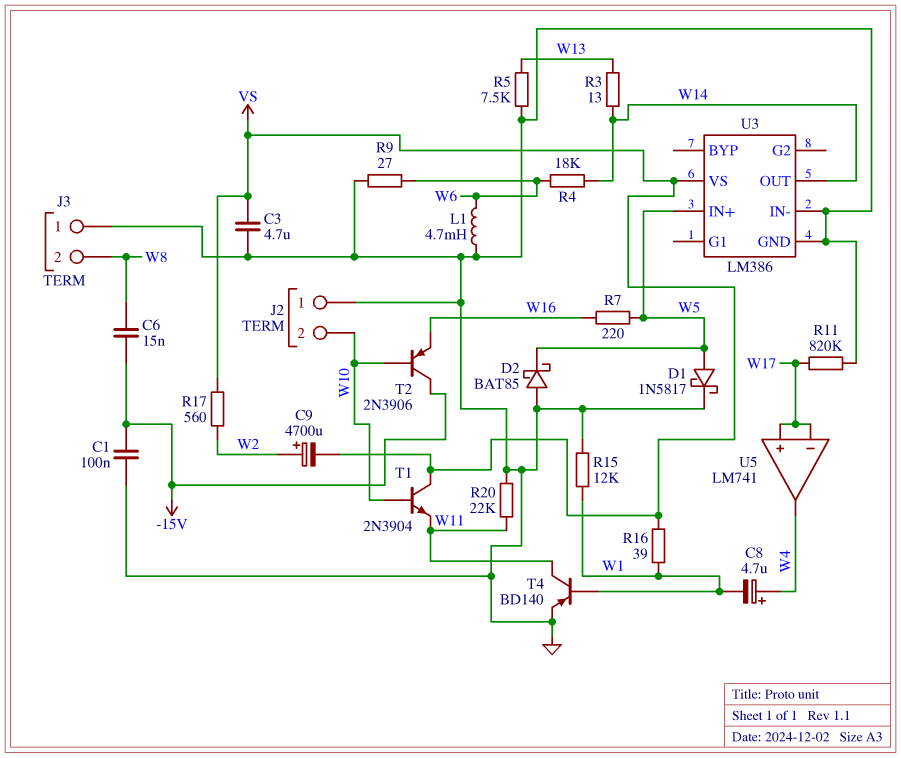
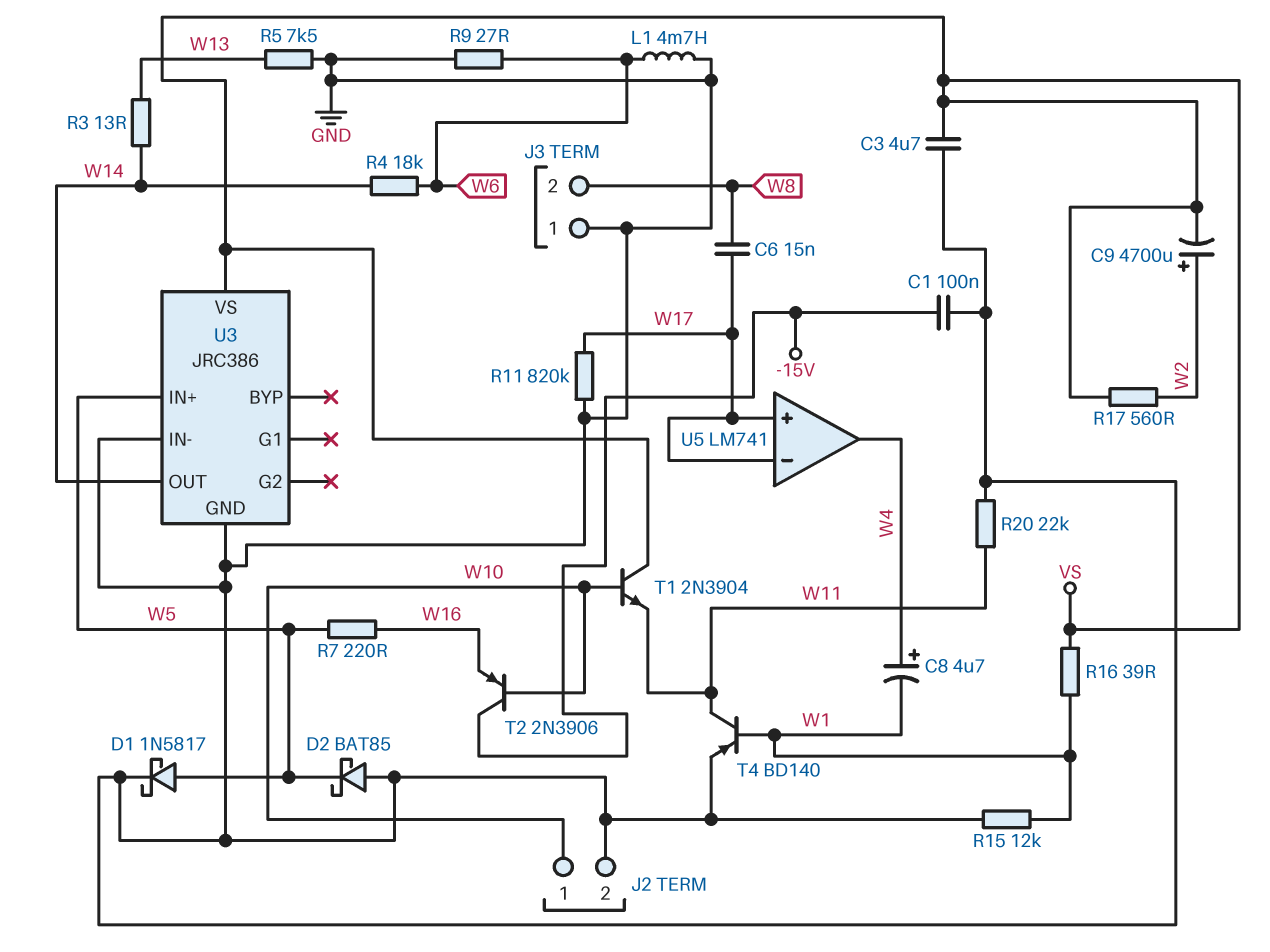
C6: 15nF (-15V, W8) -> 15nF (W8, W17)
J2 pin 1: GND -> W10
J2 pin 2: W10 -> GND
U3: LM386 -> JRC386

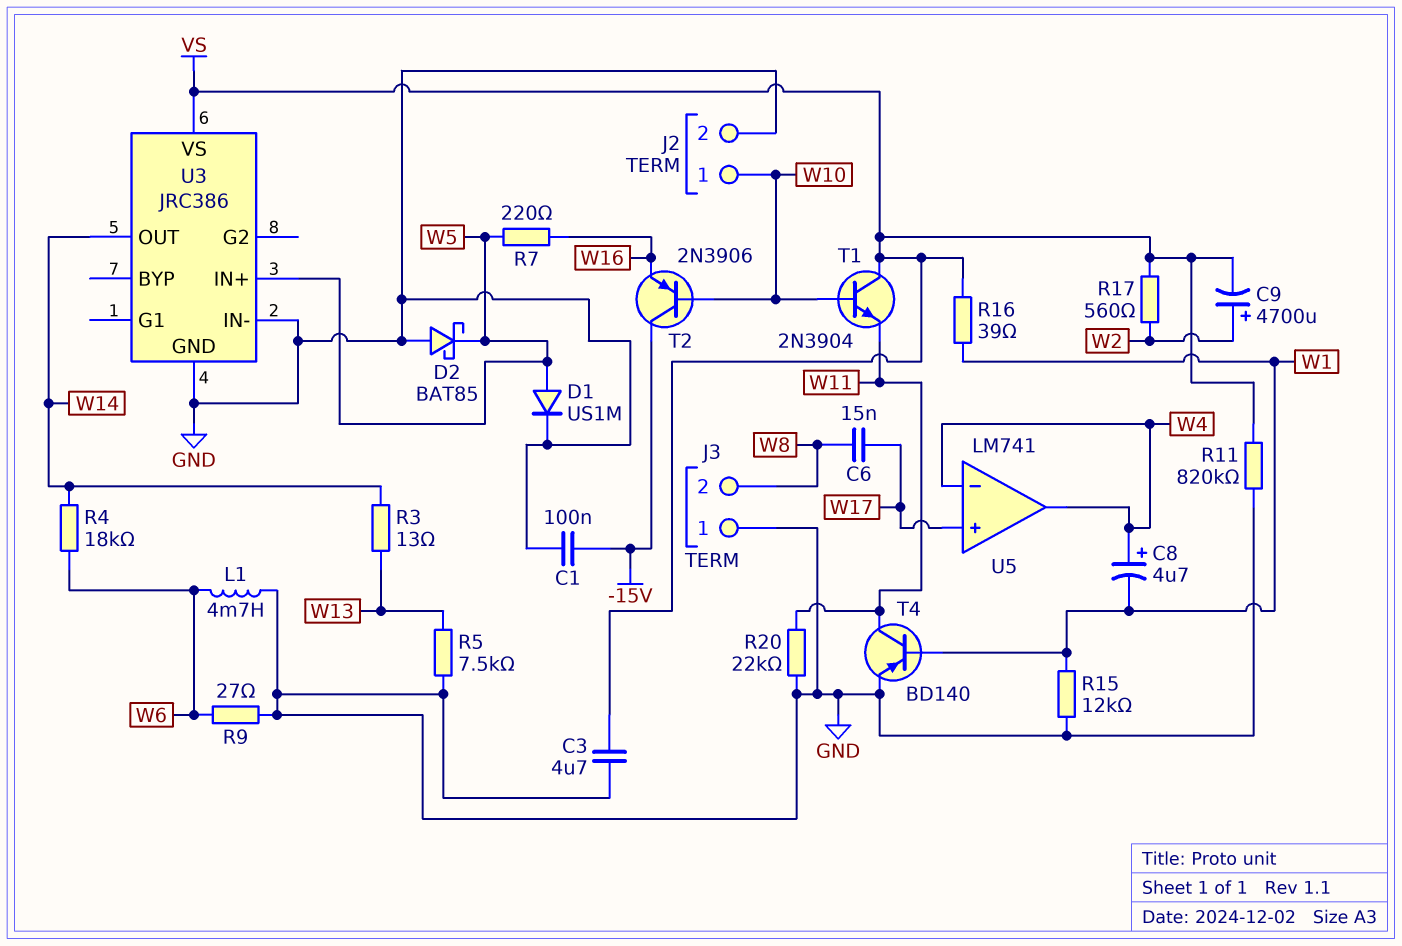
D1: schottky 1N5817 (A W5, K GND) -> diode US1M (A W5, K GND)
R11: 820k (GND, W17) -> 820k (GND, VS)
U5 pin in-: W17 -> W4

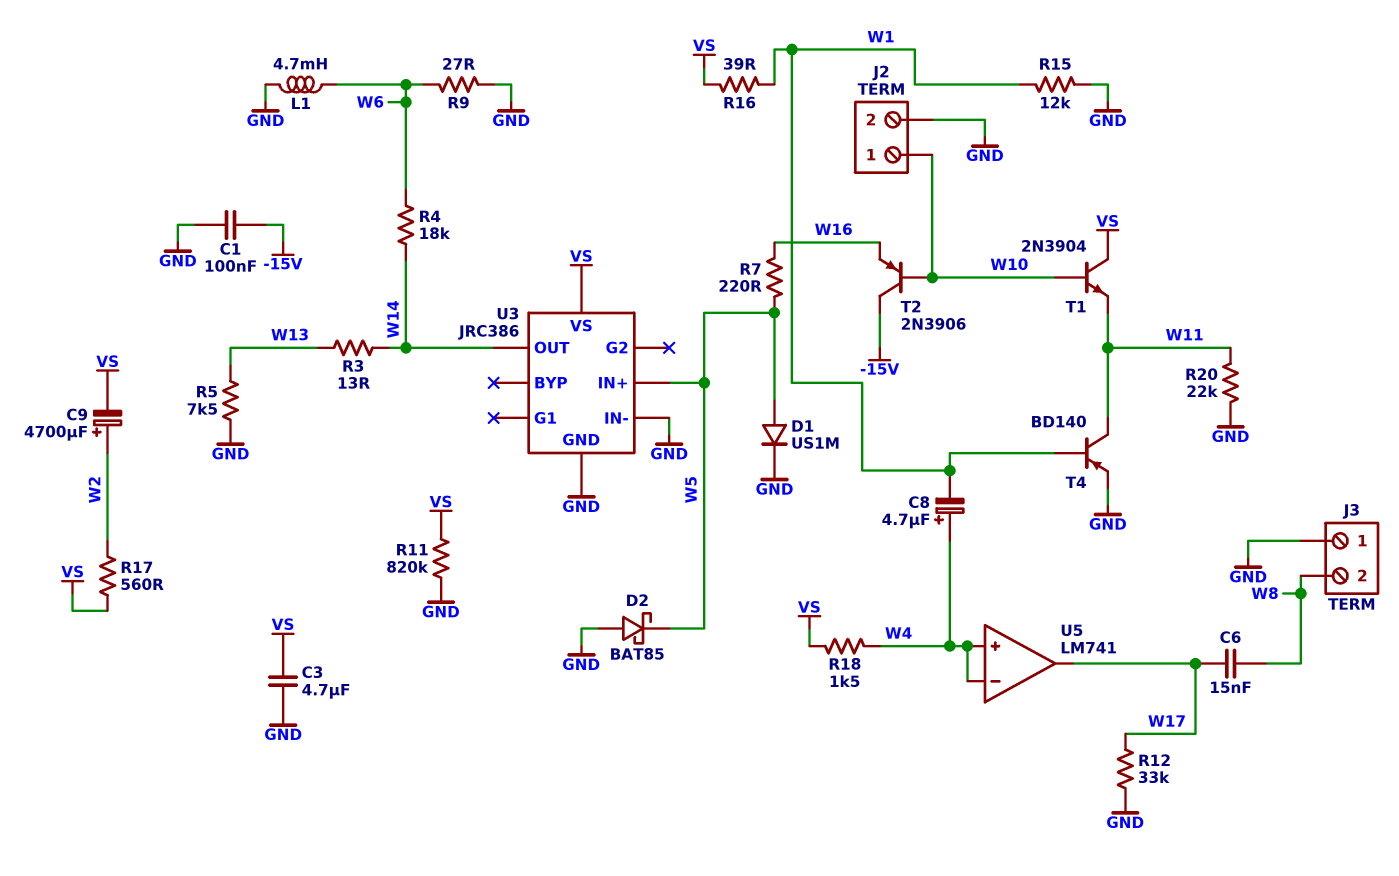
R12: none -> 33k (GND, W17)
R18: none -> 1.5k (VS, W4)
U5 pin in+: W17 -> W4
U5 pin out: W4 -> W17

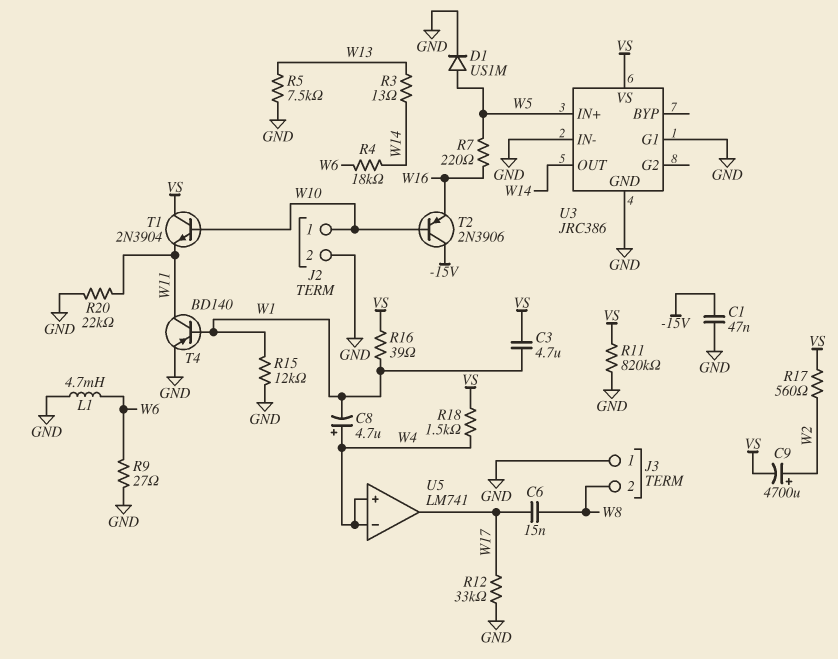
C1: 100nF (-15V, GND) -> 47nF (-15V, GND)
C3: 4.7uF (GND, VS) -> 4.7uF (VS, W1)
D2: schottky BAT85 (A GND, K W5) -> none
U3 pin G1: none -> GND

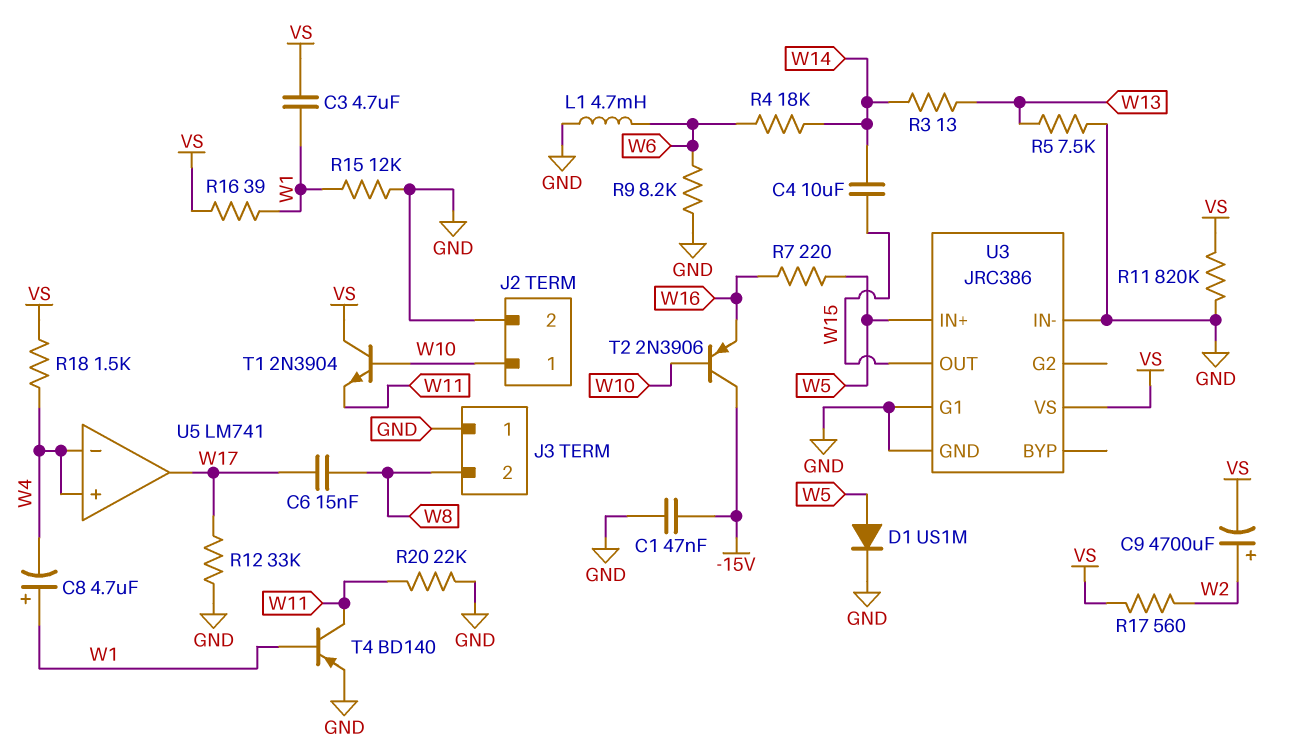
C4: none -> 10uF (W14, W15)
C8: 4.7uF (plus W4, minus W1) -> 4.7uF (plus W1, minus W4)
R9: 27 (GND, W6) -> 8.2k (GND, W6)
U3 pin OUT: W14 -> W15

